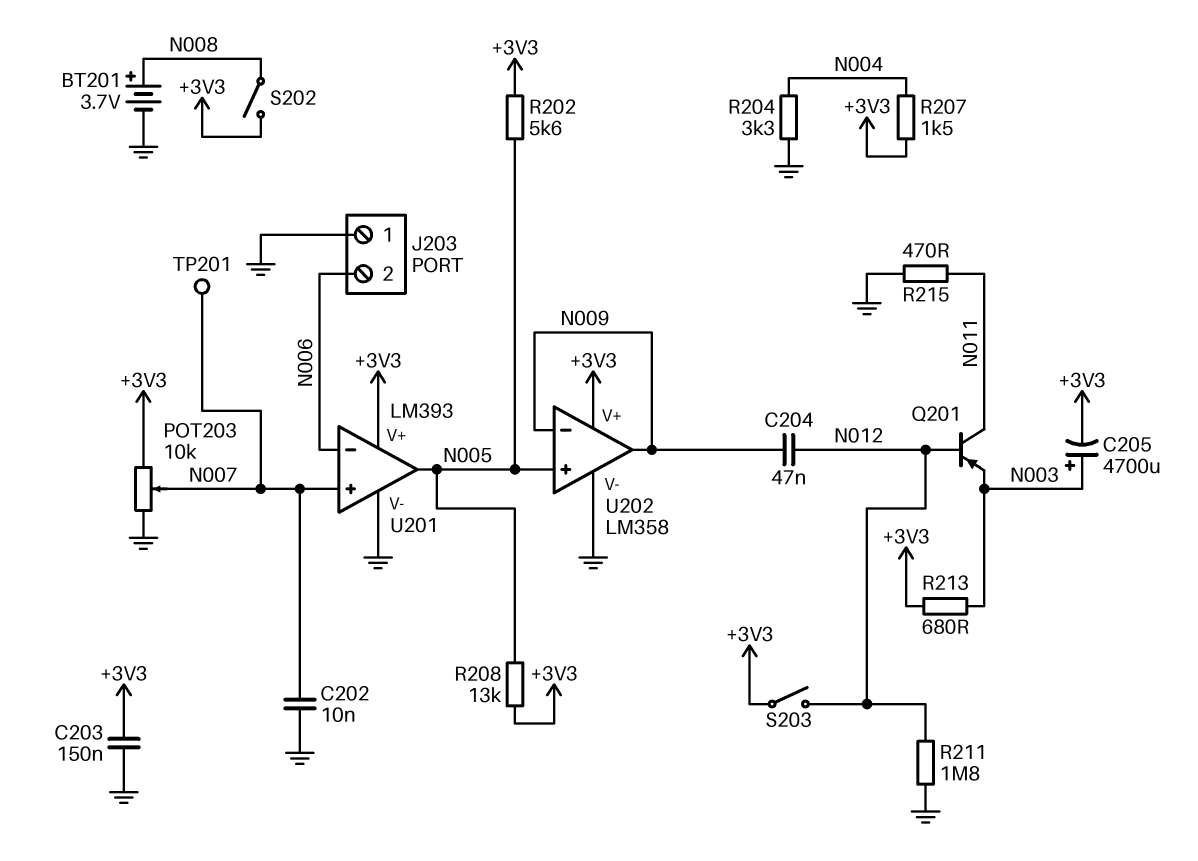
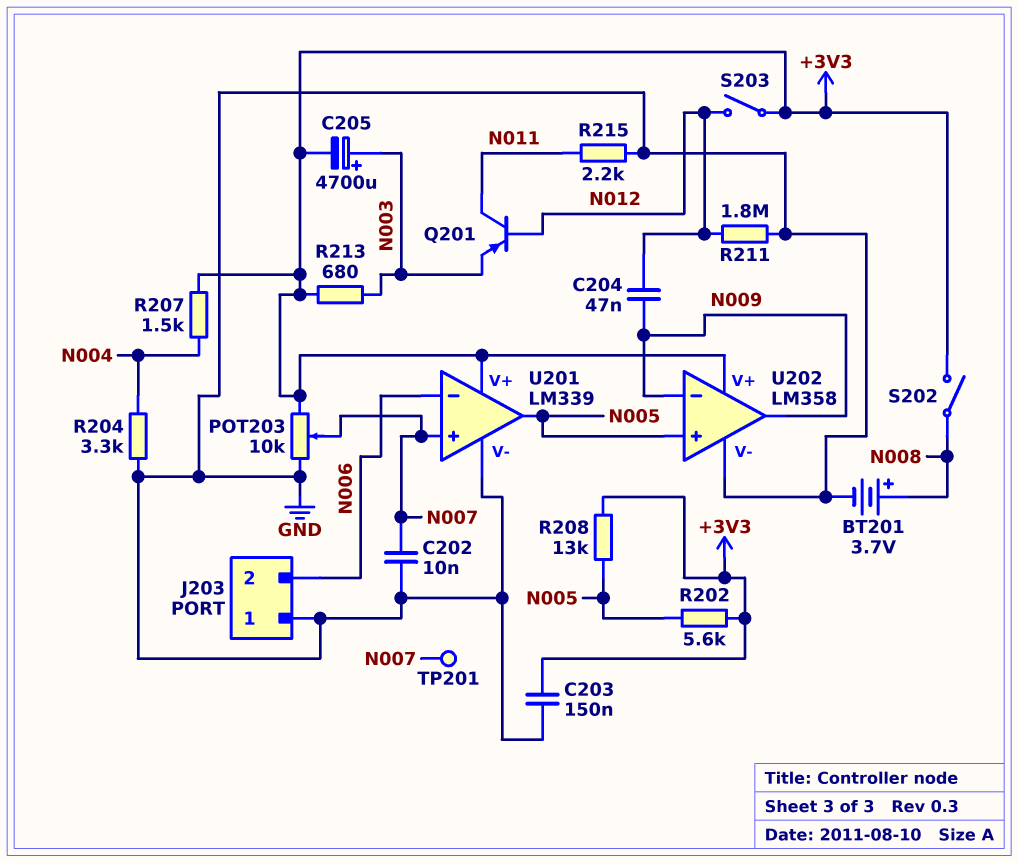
R215: 470 (GND, N011) -> 2.2k (GND, N011)
U201: LM393 -> LM339

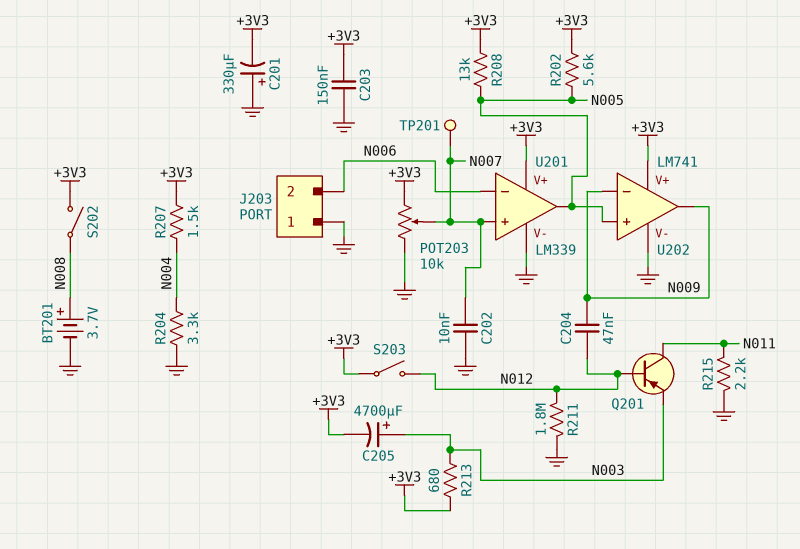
C201: none -> 330uF (plus GND, minus +3V3)
U202: LM358 -> LM741

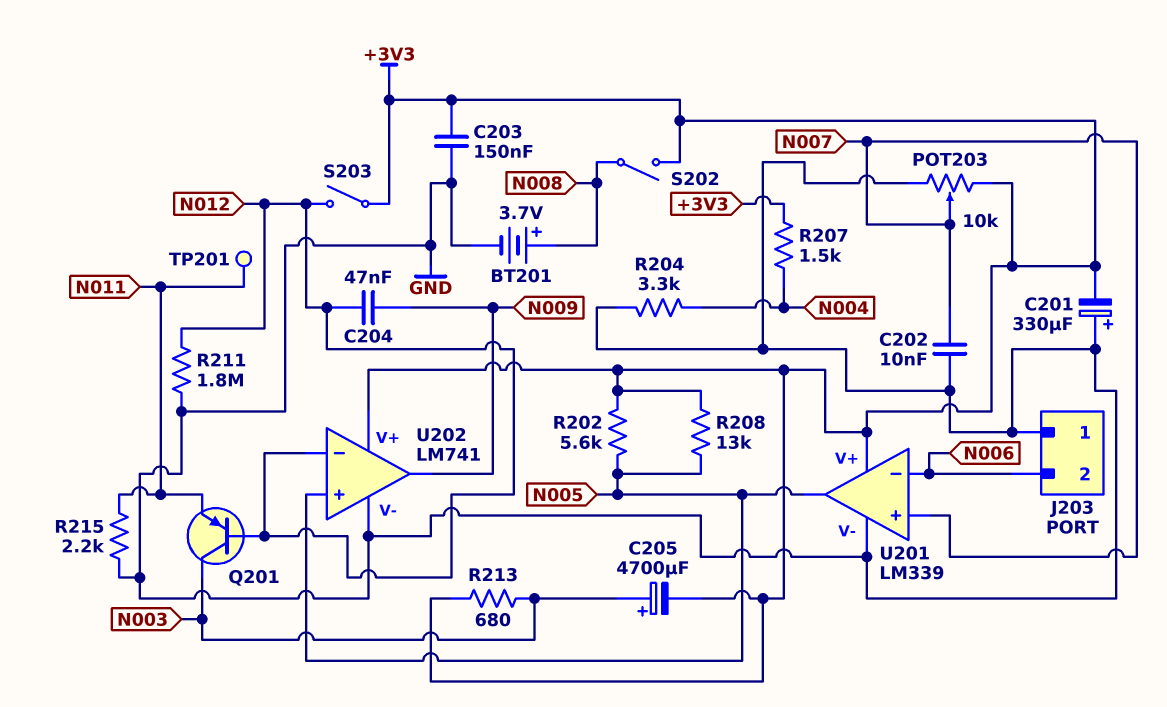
Q201: PNP (B N012, C N011, E N003) -> PNP (B N012, C N003, E N011)
TP201: test point (N007) -> test point (N011)
U202 pin in-: N009 -> N012

